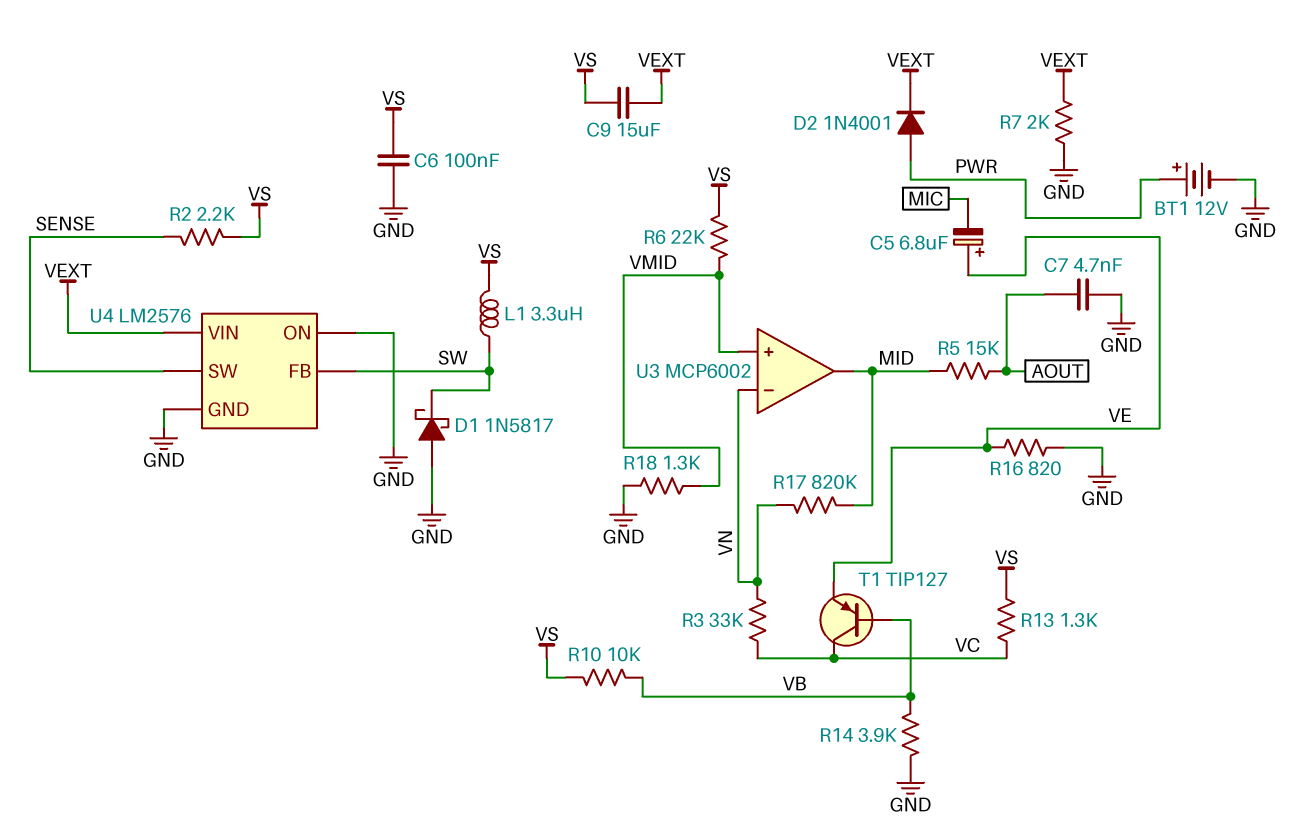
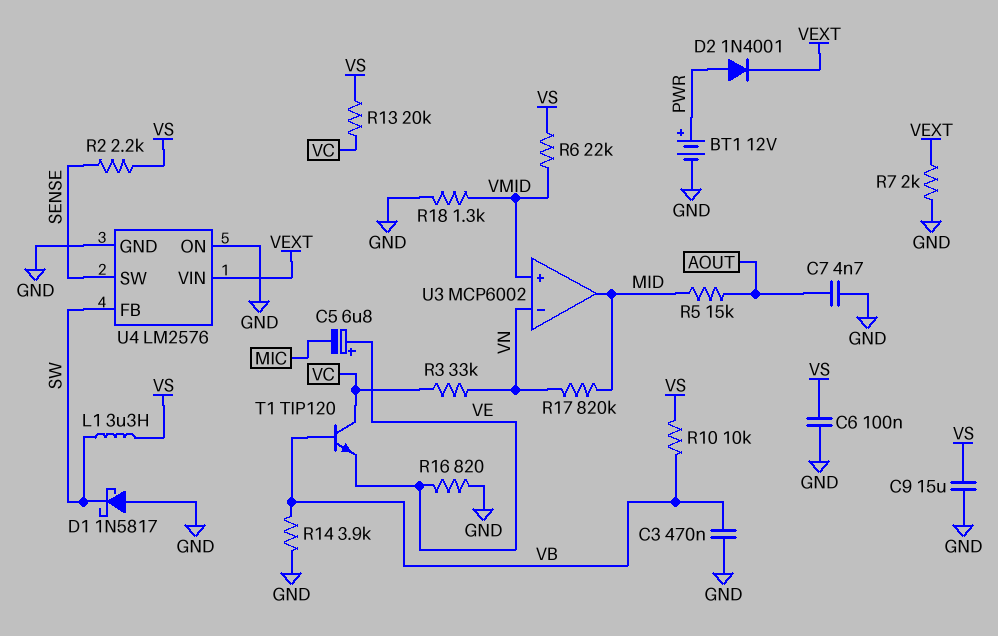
C3: none -> 470nF (GND, VB)
C9: 15uF (VEXT, VS) -> 15uF (GND, VS)
R13: 1.3k (VC, VS) -> 20k (VC, VS)
T1: PNP TIP127 (B VB, C VC, E VE) -> NPN TIP120 (B VB, C VC, E VE)

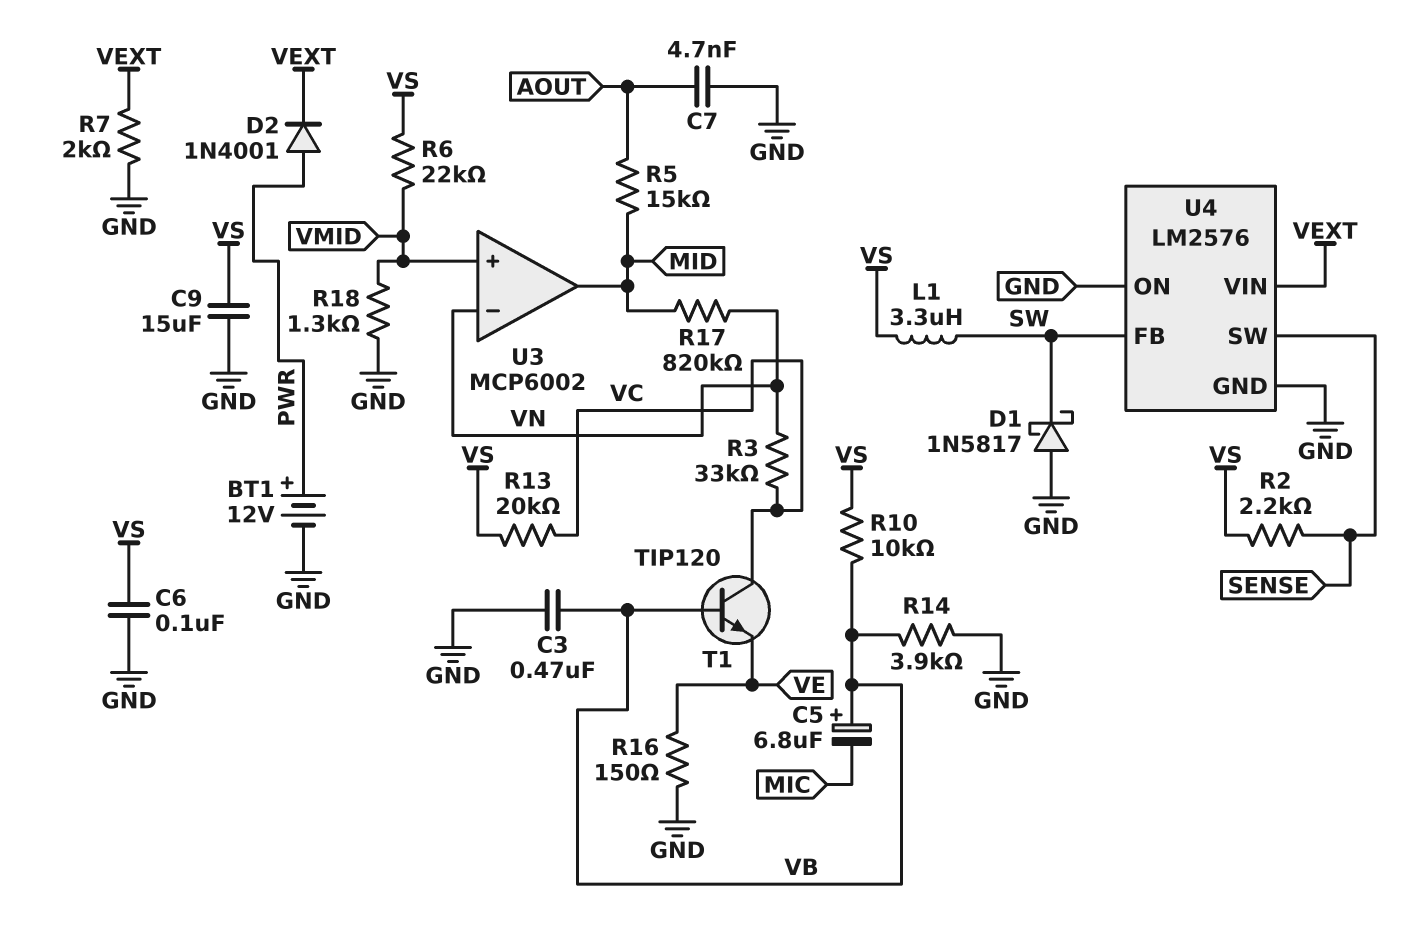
C5: 6.8uF (plus VE, minus MIC) -> 6.8uF (plus VB, minus MIC)
R16: 820 (GND, VE) -> 150 (GND, VE)

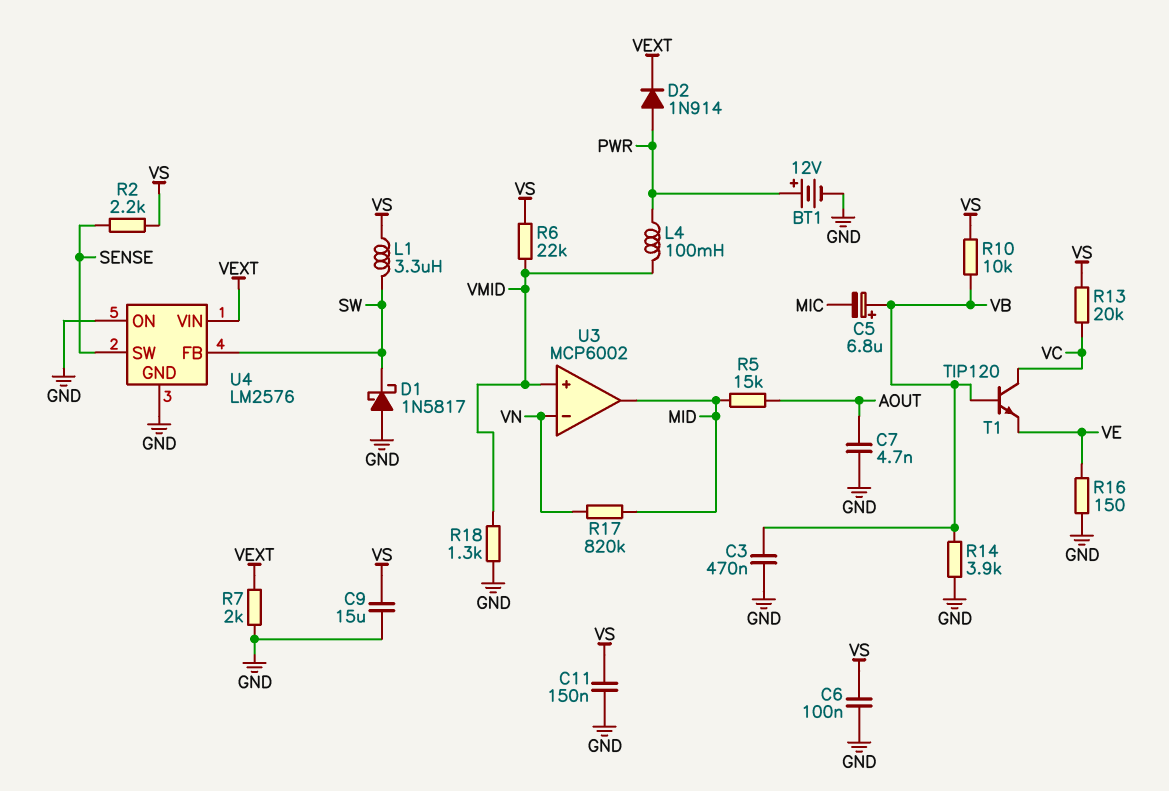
C11: none -> 150nF (GND, VS)
D2: diode 1N4001 (A PWR, K VEXT) -> diode 1N914 (A PWR, K VEXT)
L4: none -> 100mH (PWR, VMID)
R3: 33k (VC, VN) -> none

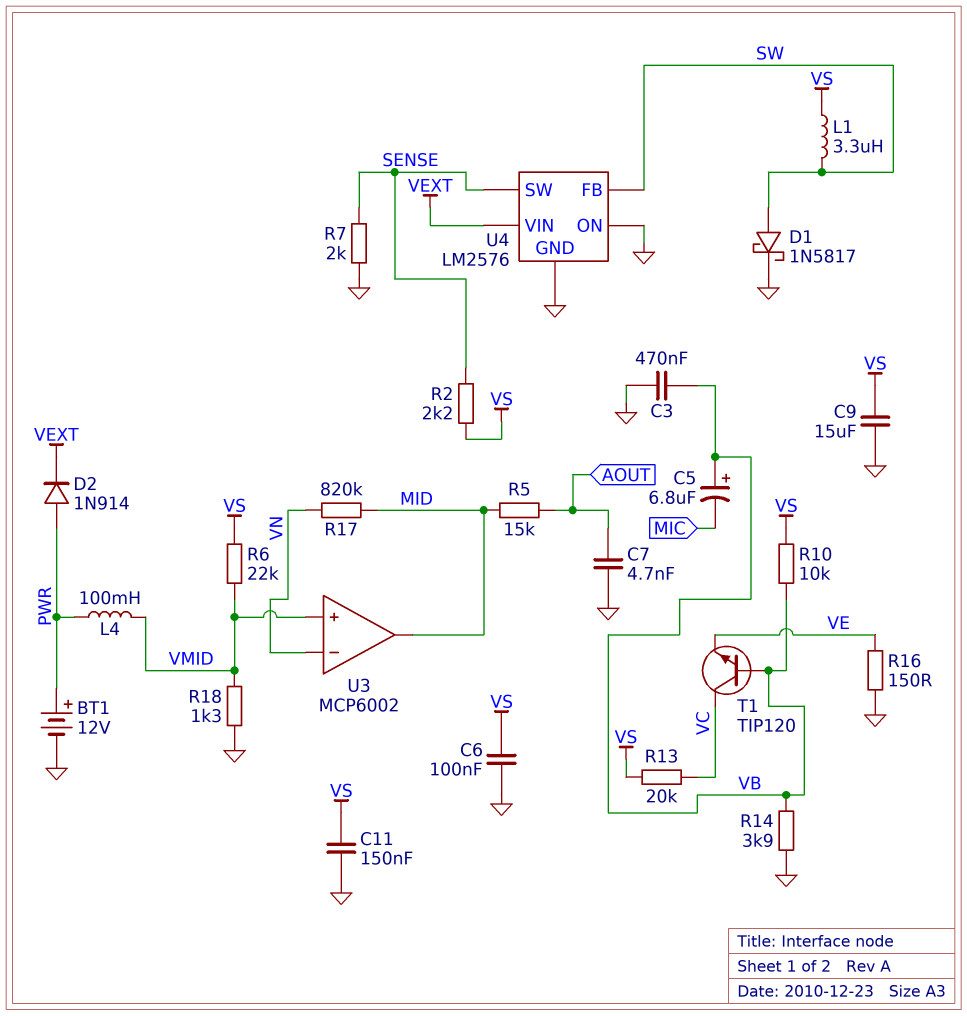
D1: schottky 1N5817 (A GND, K SW) -> schottky 1N5817 (A SW, K GND)
R7: 2k (GND, VEXT) -> 2k (GND, SENSE)

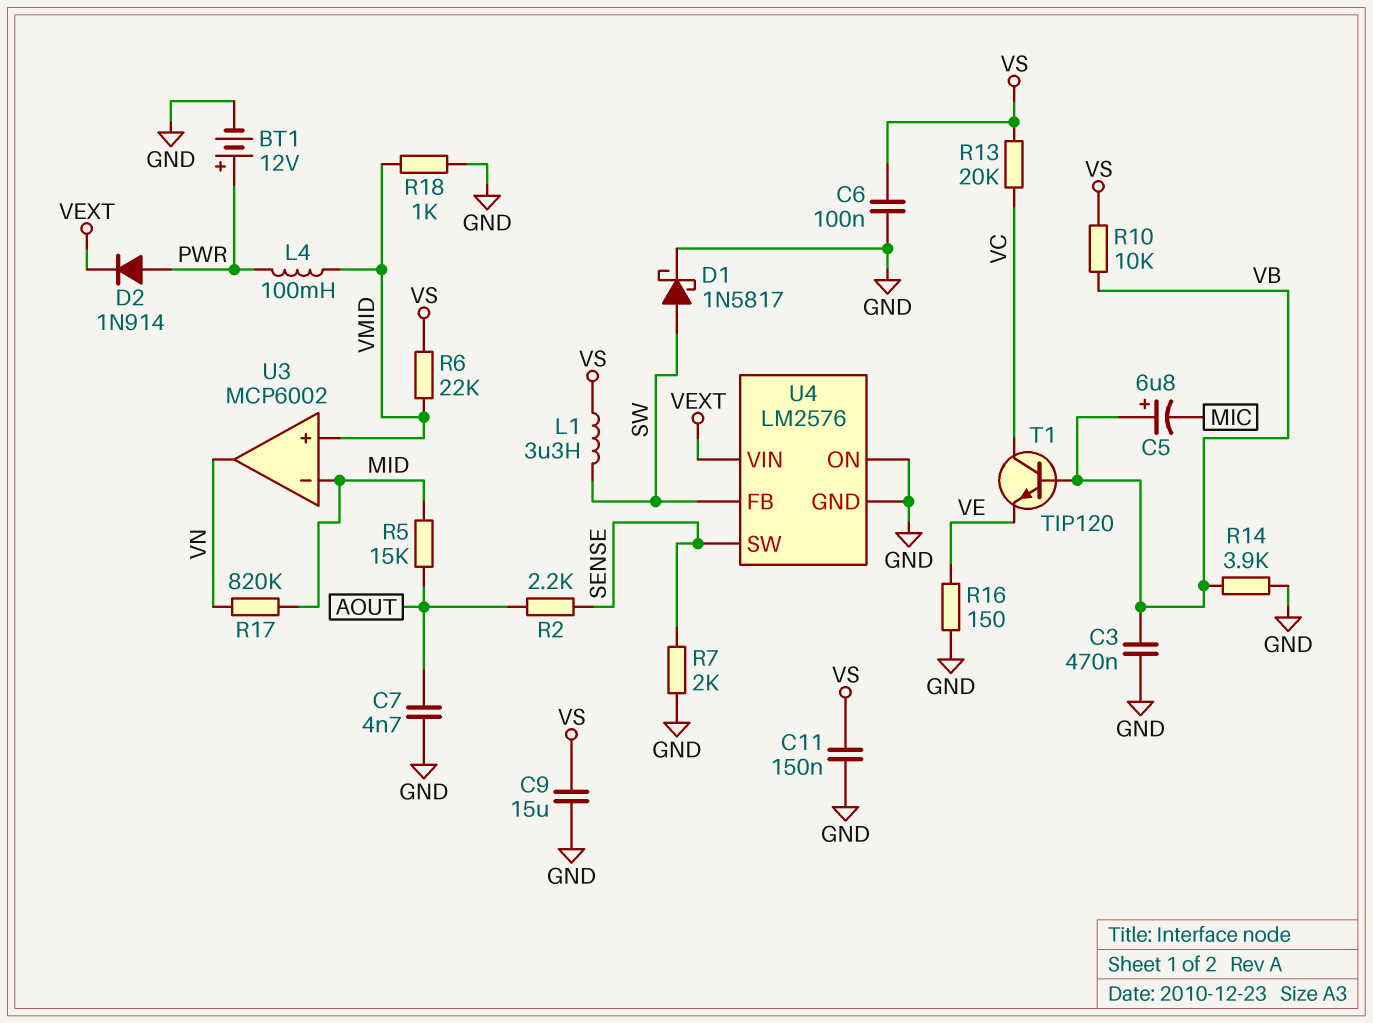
R2: 2.2k (SENSE, VS) -> 2.2k (AOUT, SENSE)
R18: 1.3k (GND, VMID) -> 1k (GND, VMID)
U3 pin in-: VN -> MID
U3 pin out: MID -> VN

